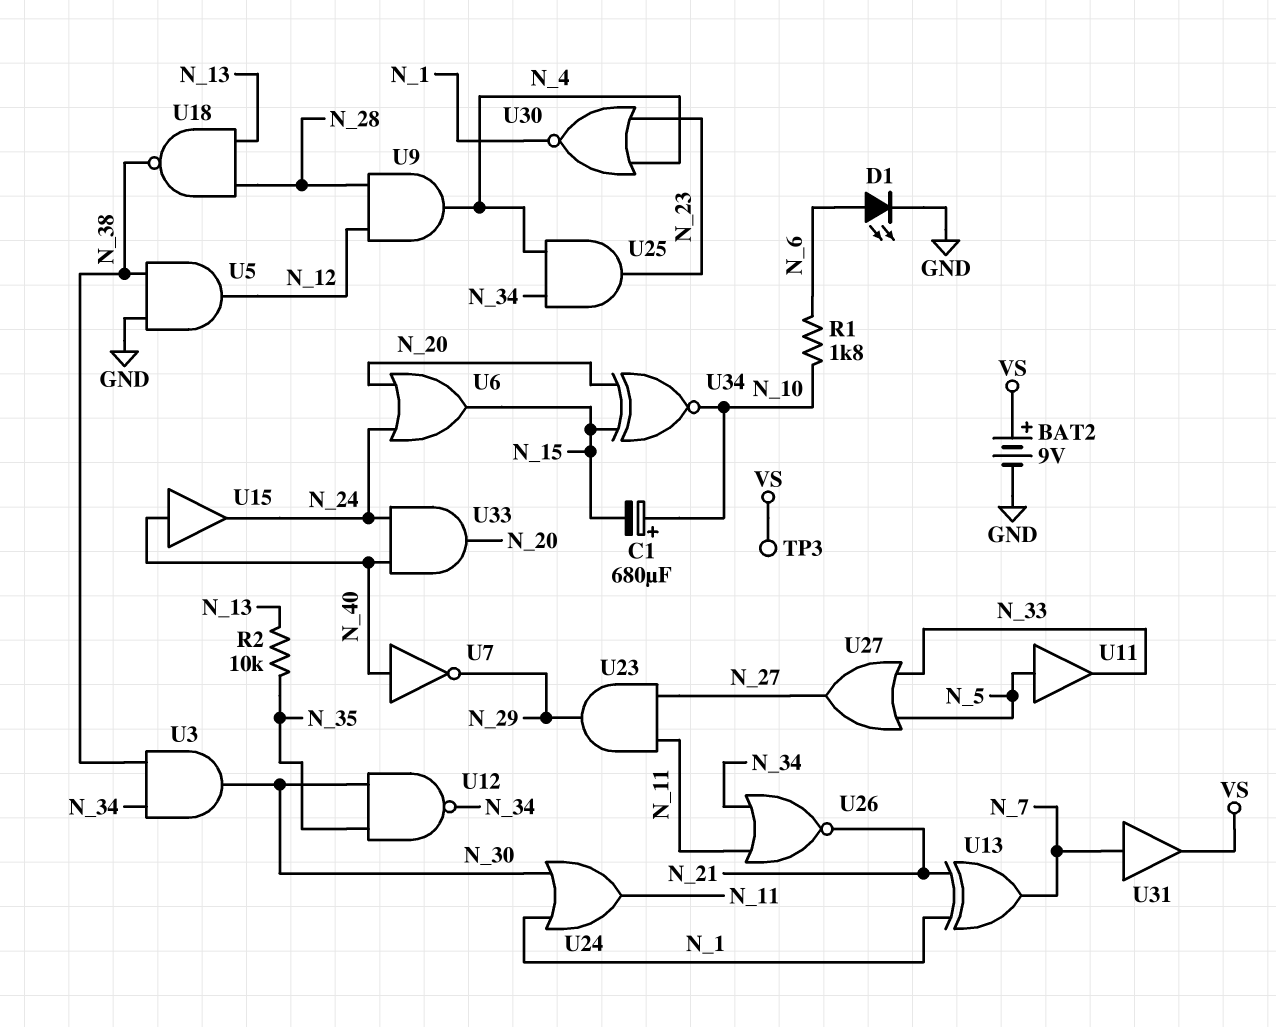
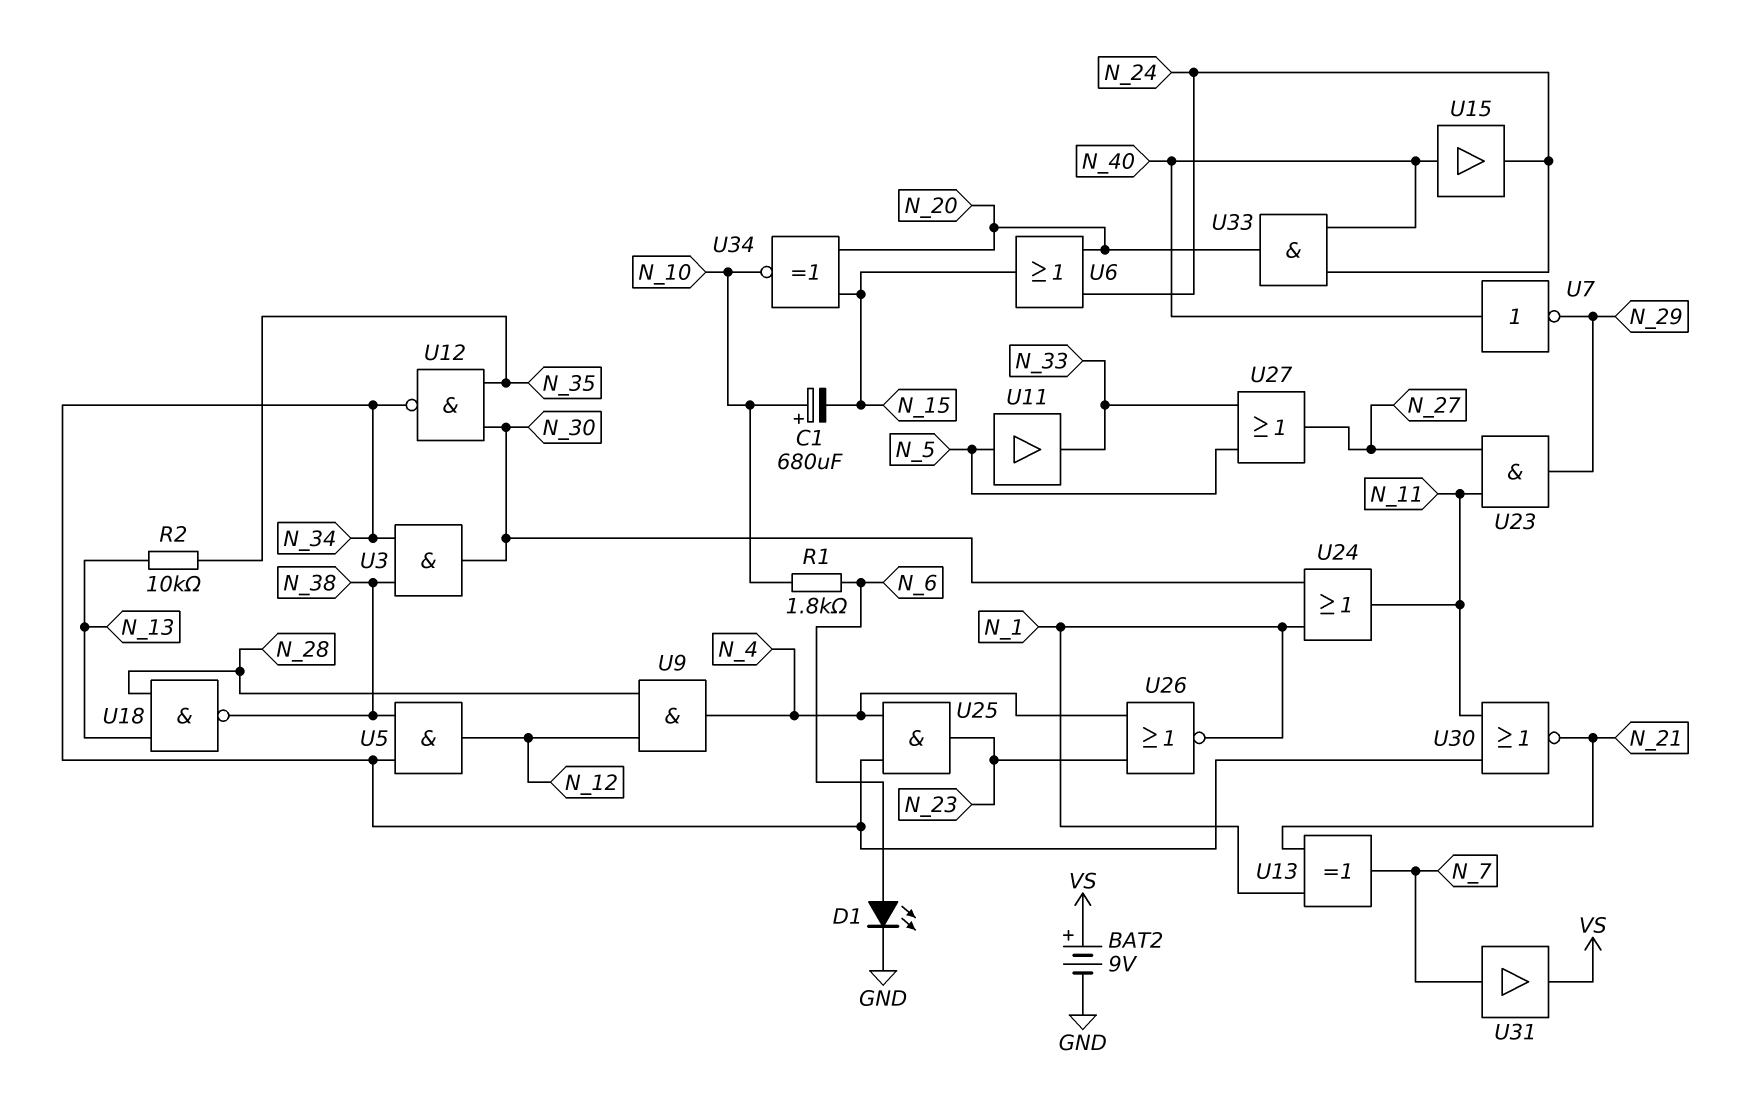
TP3: test point (VS) -> none
U5: AND (in GND, in N_38, out N_12) -> AND (in N_34, in N_38, out N_12)
U26: NOR (in N_11, in N_34, out N_21) -> NOR (in N_4, in N_23, out N_1)
U30: NOR (in N_4, in N_23, out N_1) -> NOR (in N_11, in N_34, out N_21)

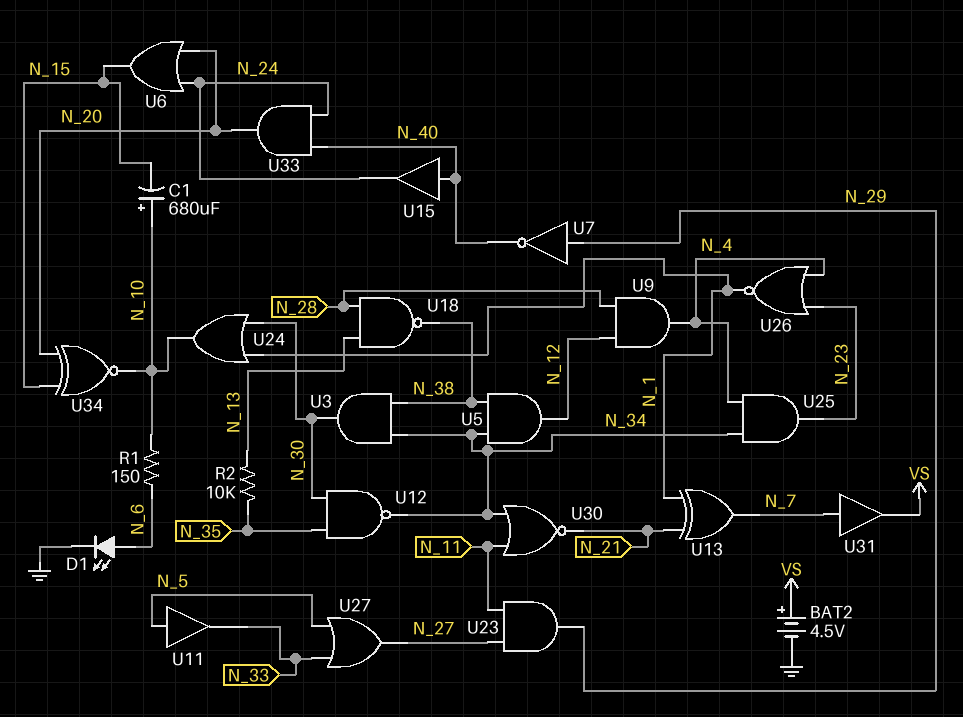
BAT2: 9V (plus VS, minus GND) -> 4.5V (plus VS, minus GND)
R1: 1.8k (N_6, N_10) -> 150 (N_6, N_10)
U7: NOT (in N_40, out N_29) -> NOT (in N_29, out N_40)
U24: OR (in N_1, in N_30, out N_11) -> OR (in N_1, in N_30, out N_10)

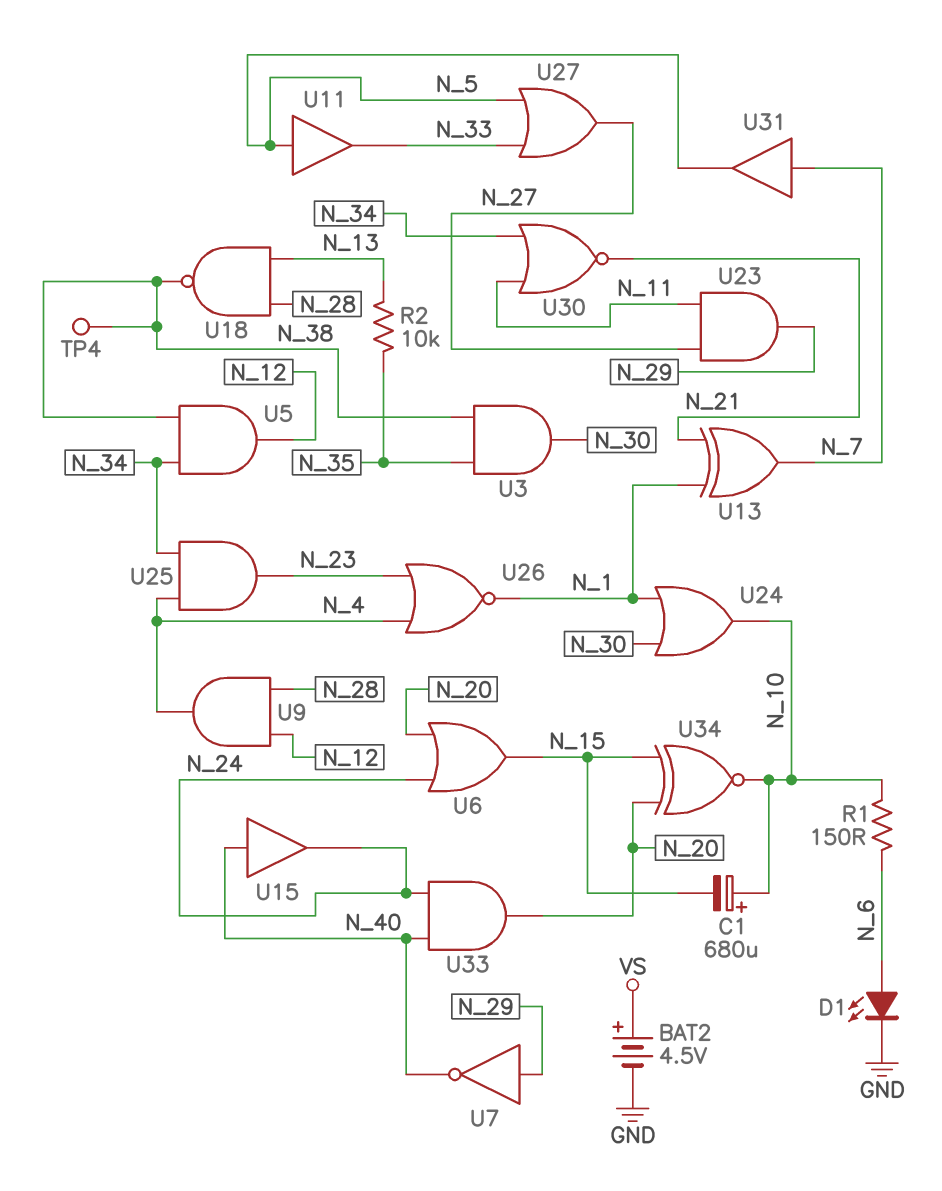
TP4: none -> test point (N_38)
U3: AND (in N_34, in N_38, out N_30) -> AND (in N_35, in N_38, out N_30)
U12: NAND (in N_30, in N_35, out N_34) -> none
U31: buffer (in N_7, out VS) -> buffer (in N_7, out N_5)

